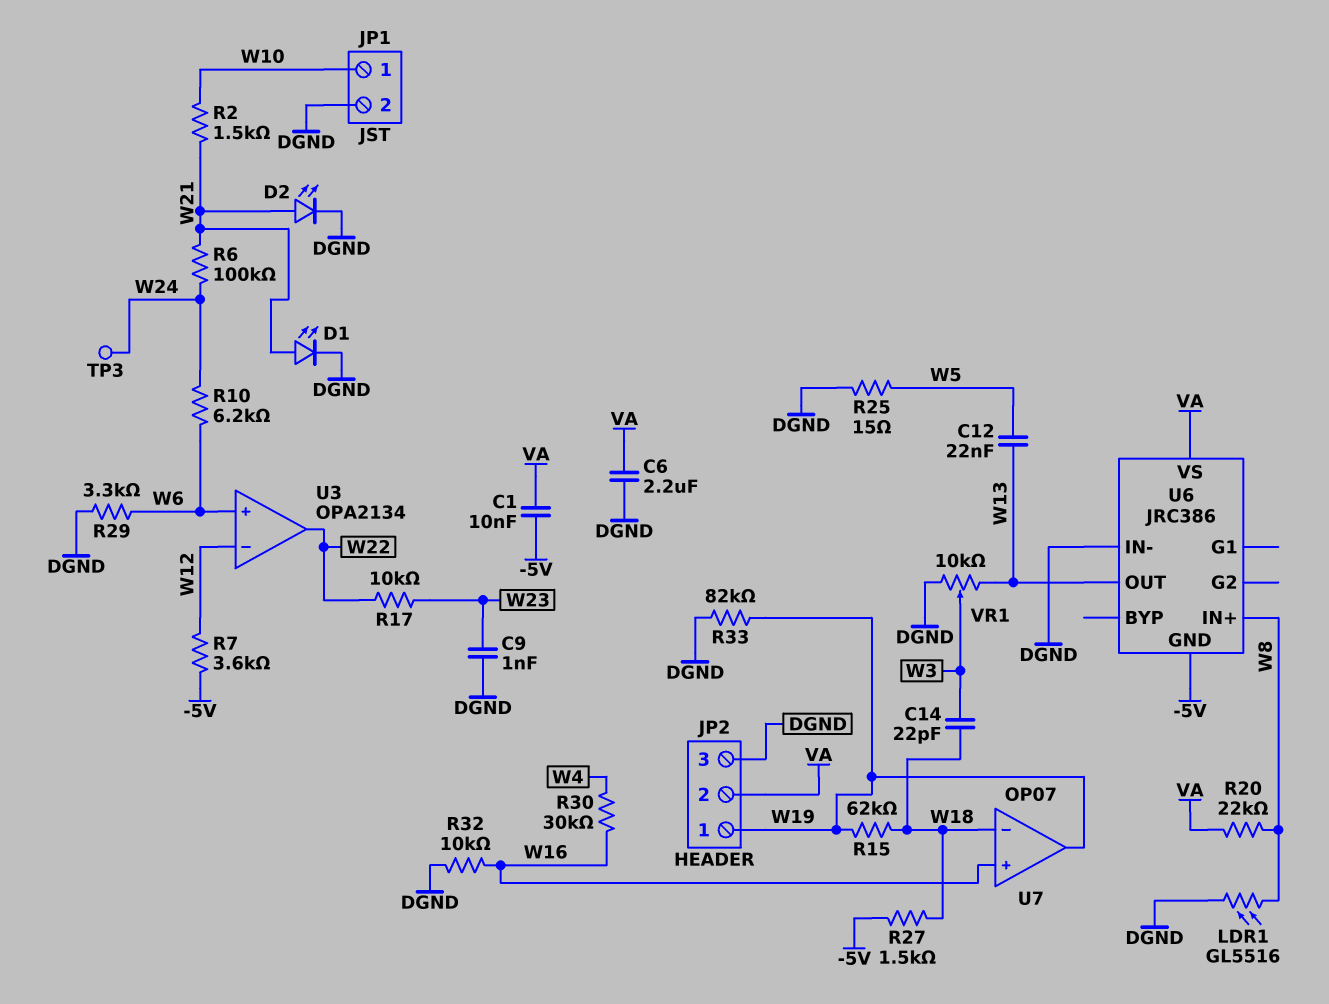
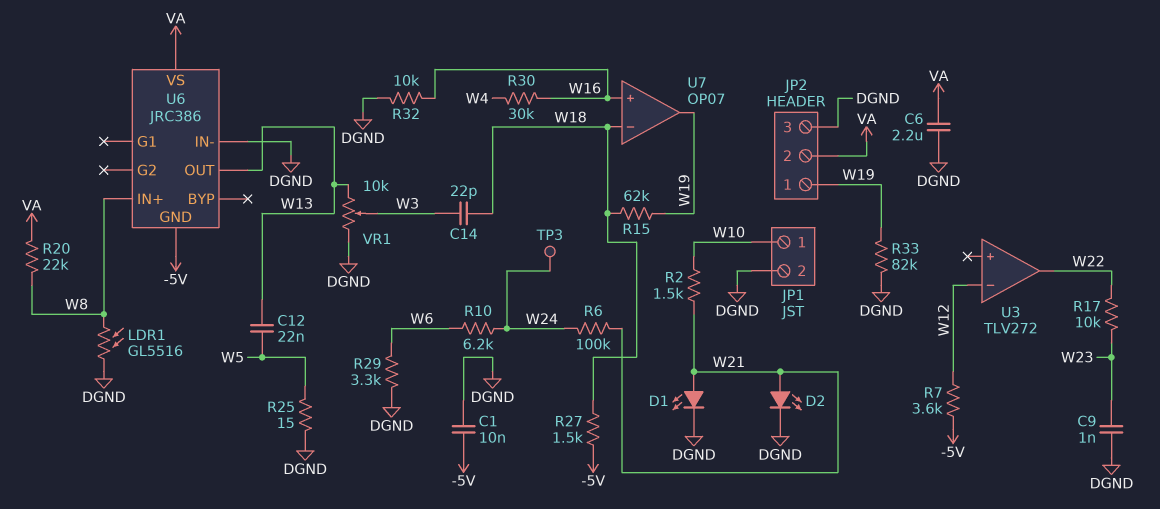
C1: 10nF (-5V, VA) -> 10nF (-5V, DGND)
U3: OPA2134 -> TLV272
U3 pin in+: W6 -> none

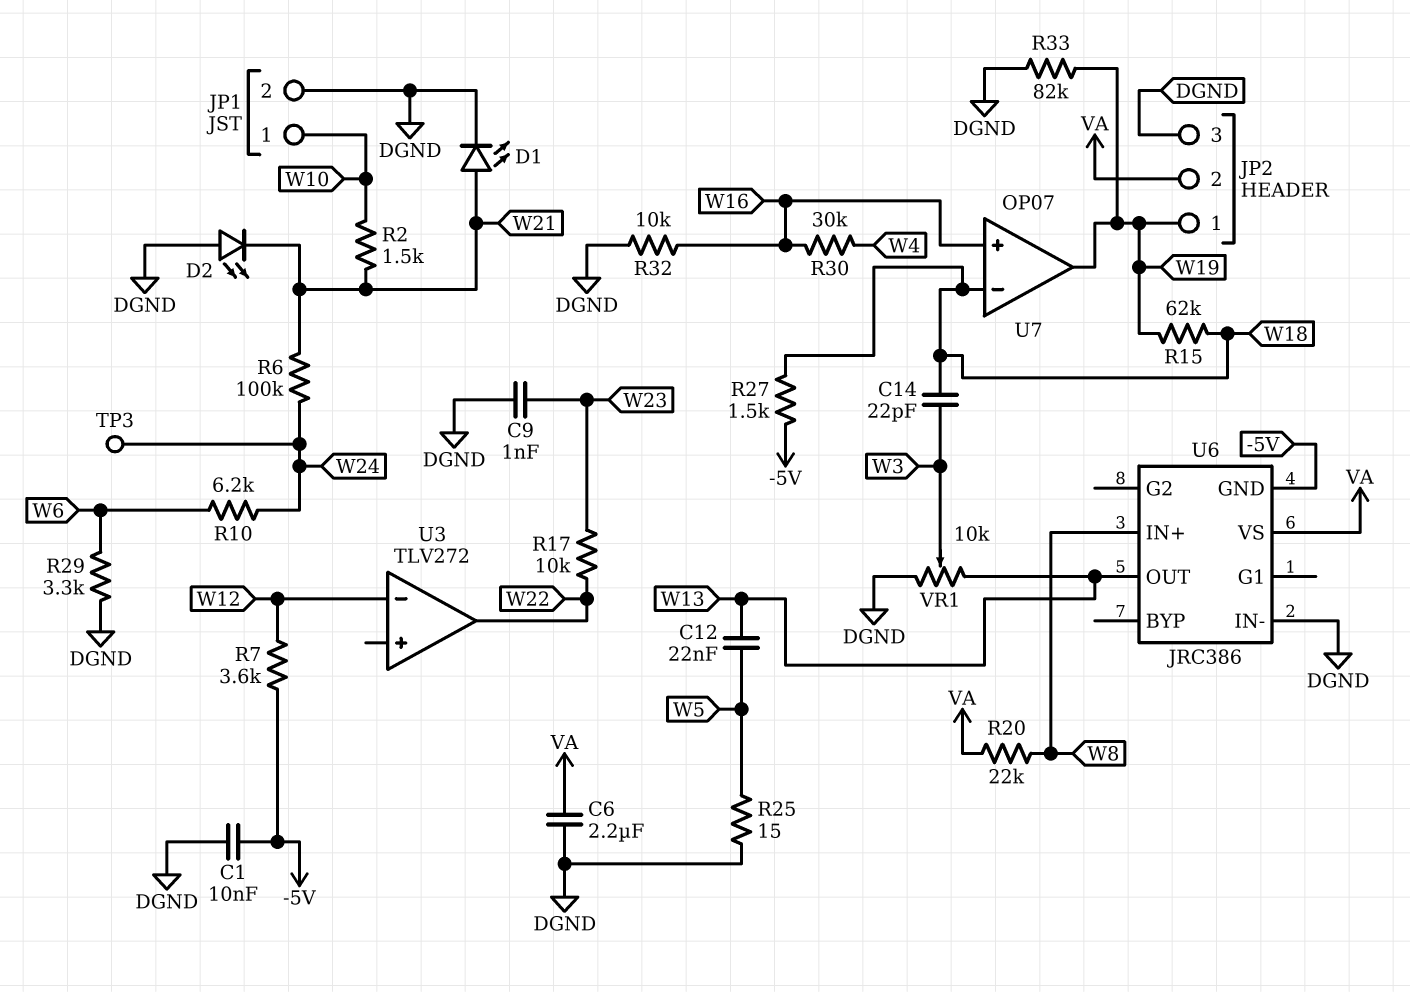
D2: LED (A W21, K DGND) -> LED (A DGND, K W21)
LDR1: GL5516 (DGND, W8) -> none

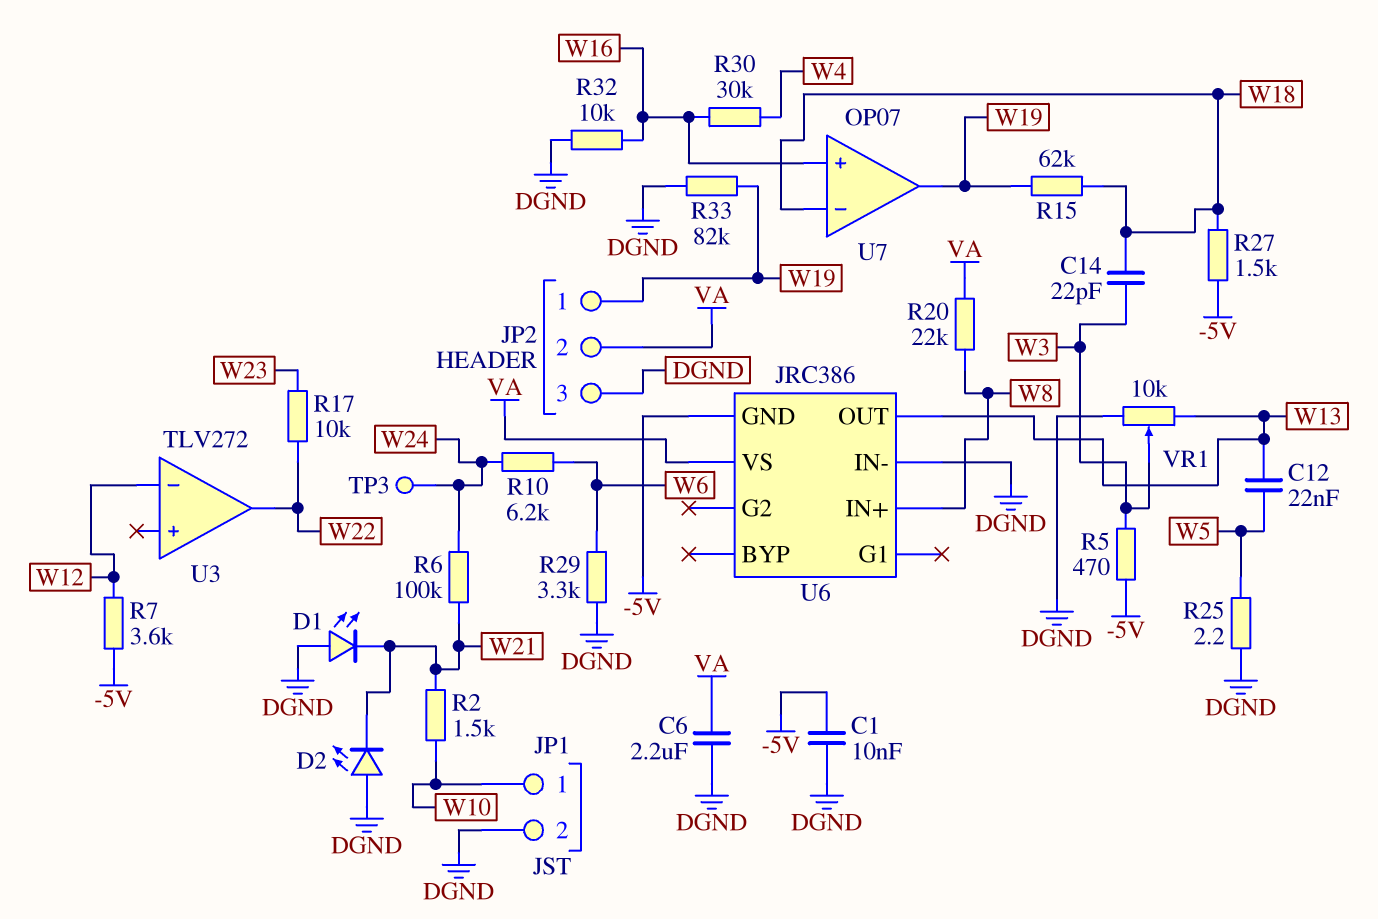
C9: 1nF (DGND, W23) -> none
D1: LED (A W21, K DGND) -> LED (A DGND, K W21)
R5: none -> 470 (-5V, W3)
R25: 15 (DGND, W5) -> 2.2 (DGND, W5)

